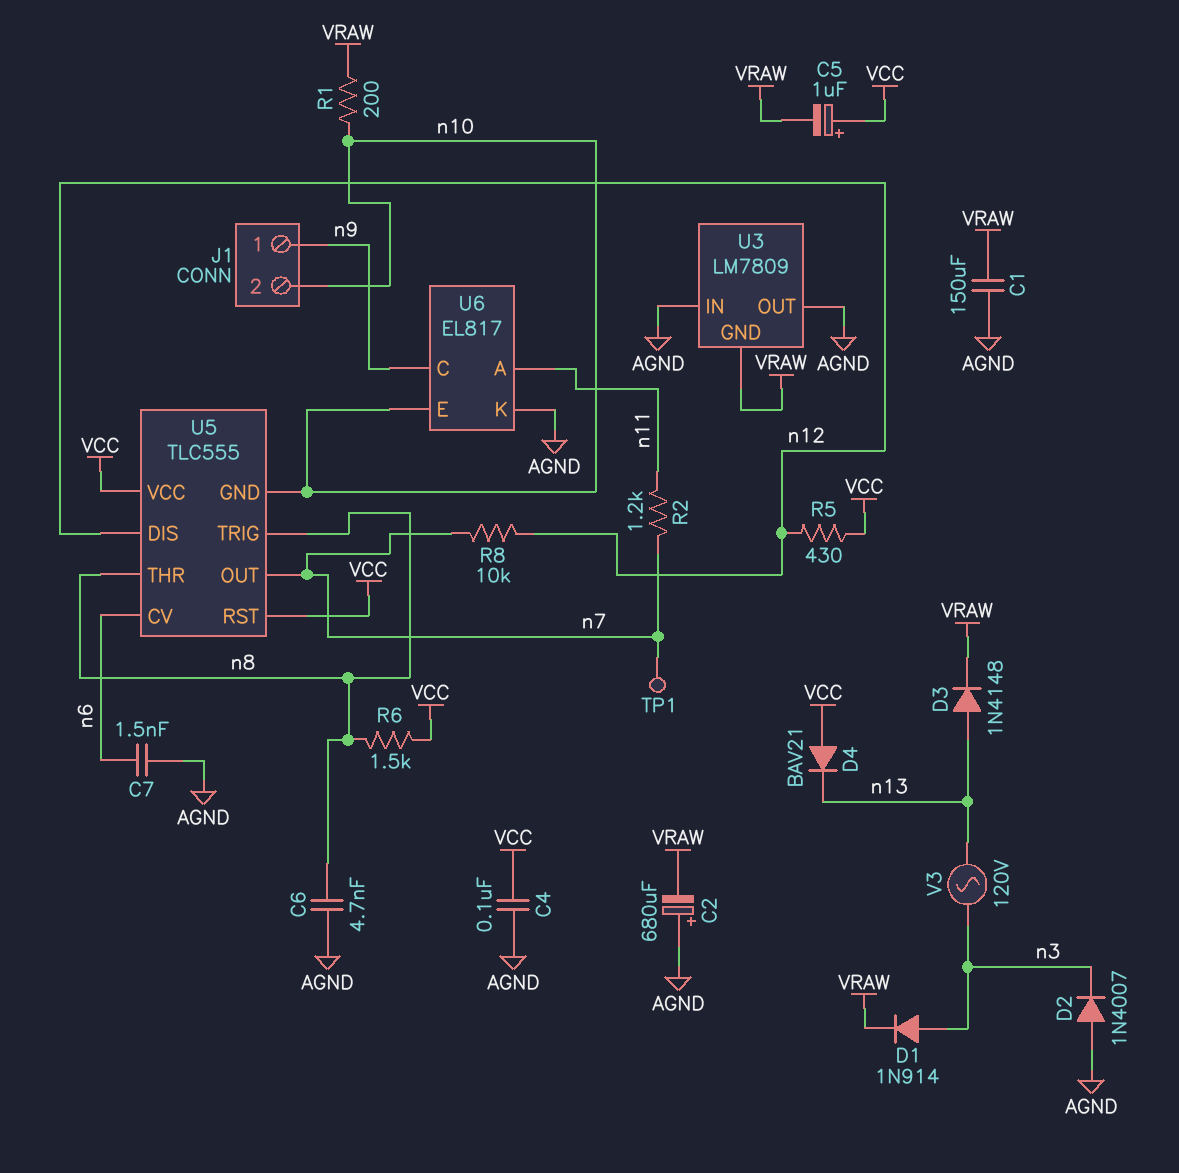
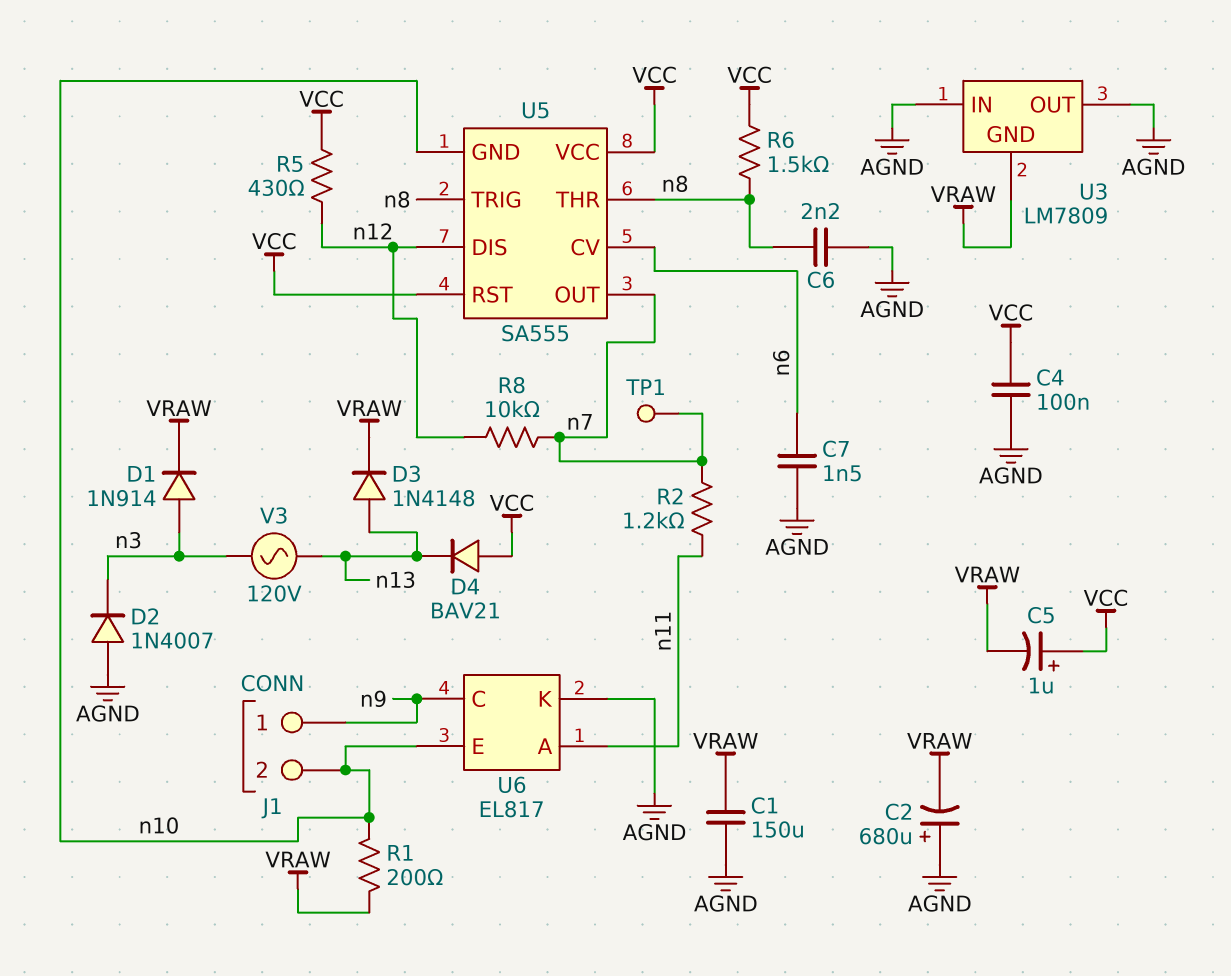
C6: 4.7nF (AGND, n8) -> 2.2nF (AGND, n8)
U5: TLC555 -> SA555

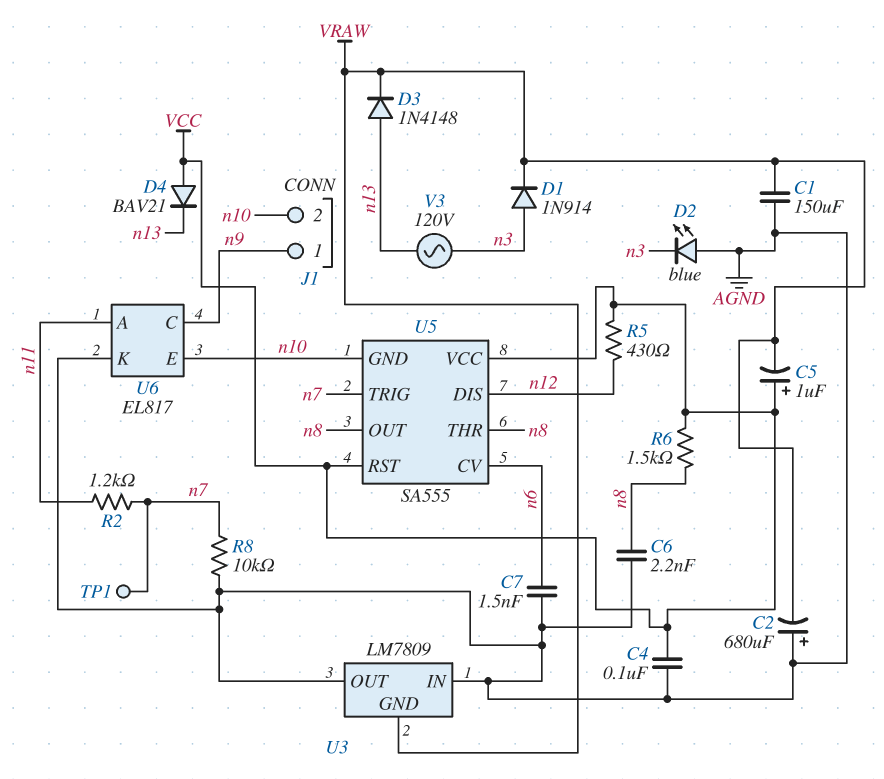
D2: diode 1N4007 (A AGND, K n3) -> LED blue (A AGND, K n3)
R1: 200 (VRAW, n10) -> none
R8: 10k (n7, n12) -> 10k (AGND, n7)
U5 pin OUT: n7 -> n8
U5 pin TRIG: n8 -> n7

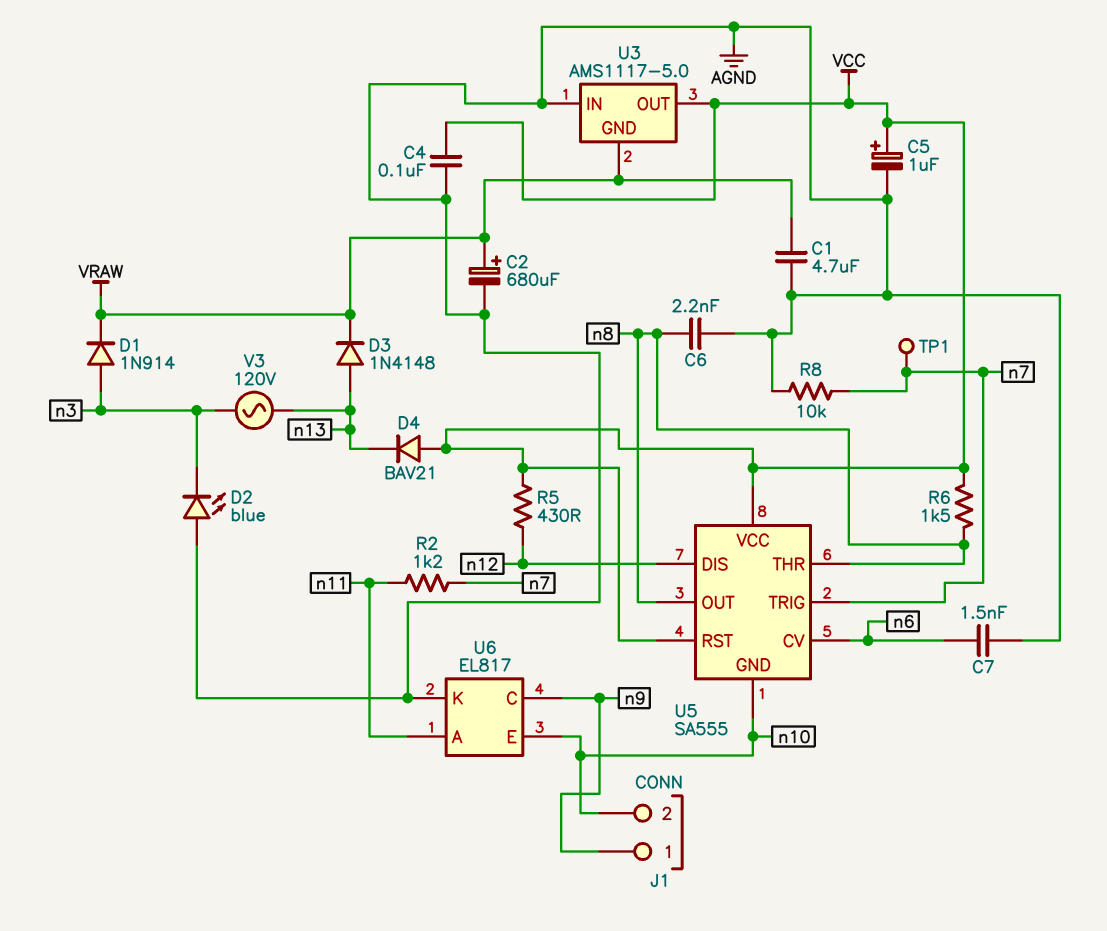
C1: 150uF (AGND, VRAW) -> 4.7uF (AGND, VRAW)
C2: 680uF (plus AGND, minus VRAW) -> 680uF (plus VRAW, minus AGND)
C5: 1uF (plus VCC, minus VRAW) -> 1uF (plus VCC, minus AGND)
U3: LM7809 -> AMS1117-5.0
U3 pin OUT: AGND -> VCC

